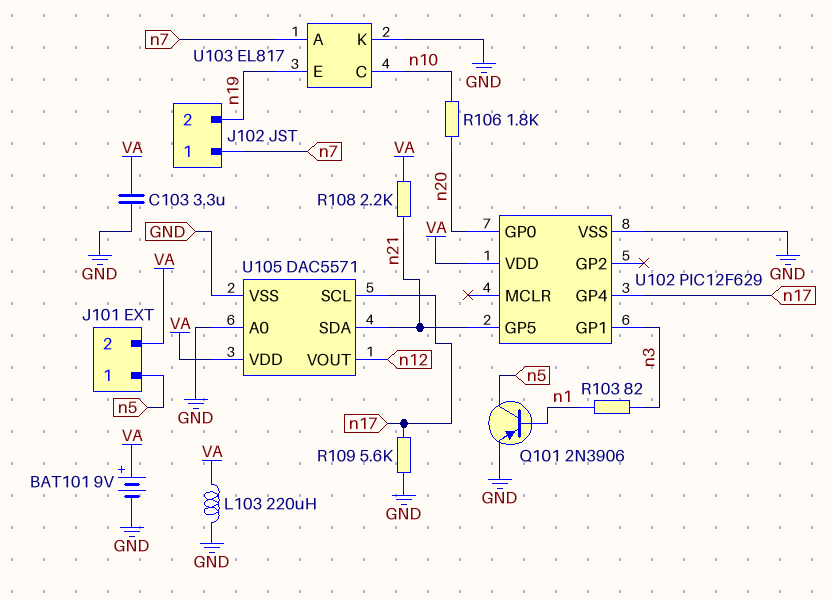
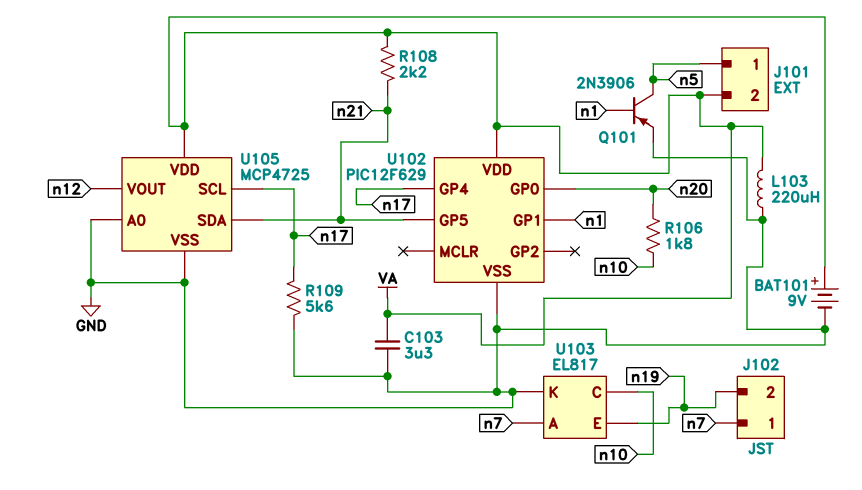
R103: 82 (n1, n3) -> none
U102 pin GP1: n3 -> n1
U105: DAC5571 -> MCP4725

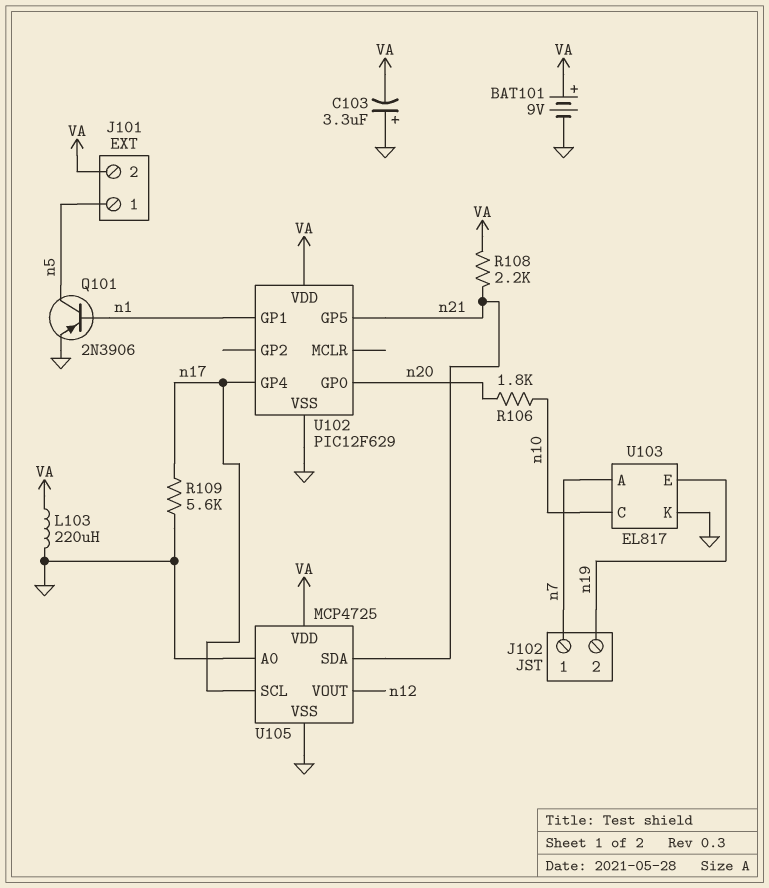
C103: 3.3uF (GND, VA) -> 3.3uF (plus GND, minus VA)

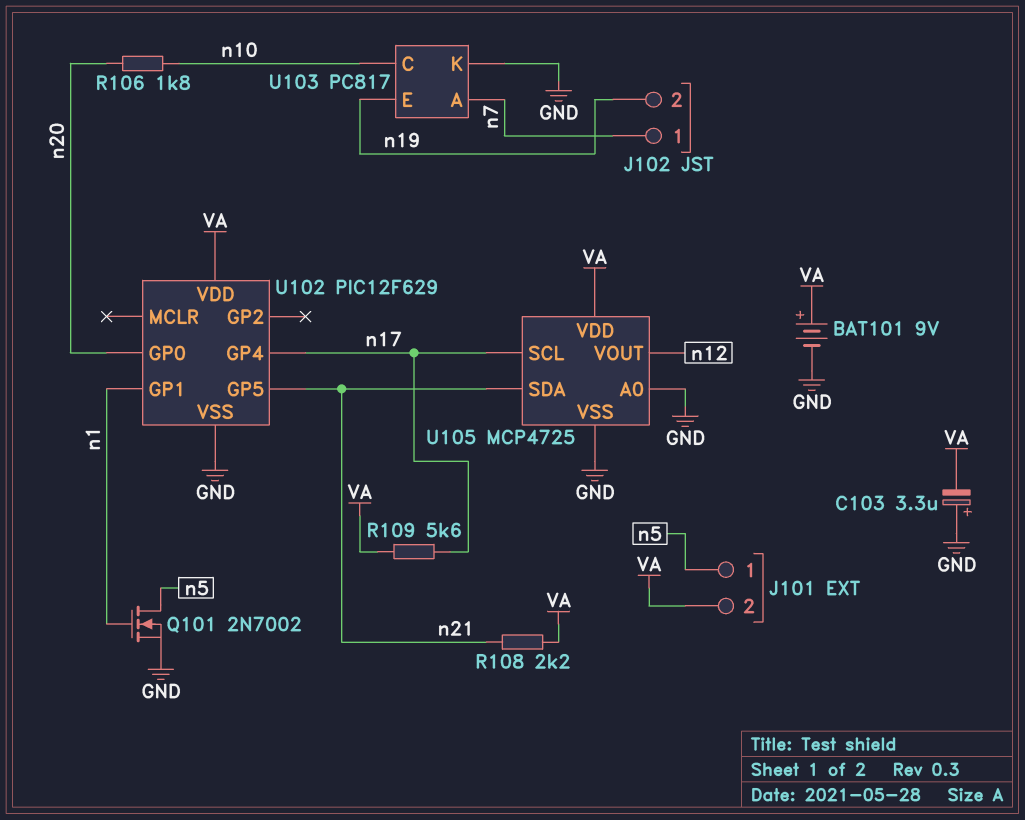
L103: 220uH (GND, VA) -> none
Q101: PNP 2N3906 (B n1, C n5, E GND) -> NMOS 2N7002 (G n1, D n5, S GND)
R109: 5.6k (GND, n17) -> 5.6k (VA, n17)
U103: EL817 -> PC817

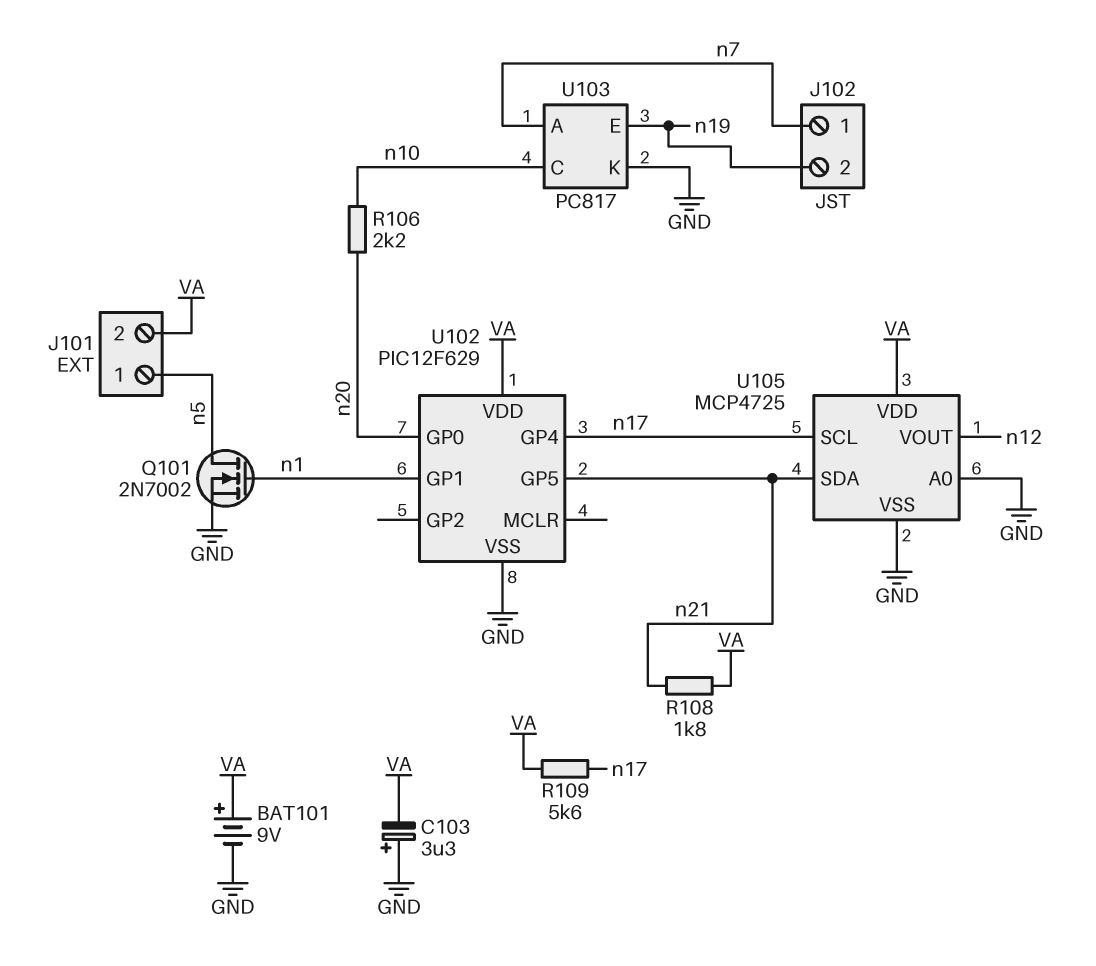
R106: 1.8k (n10, n20) -> 2.2k (n10, n20)
R108: 2.2k (VA, n21) -> 1.8k (VA, n21)

